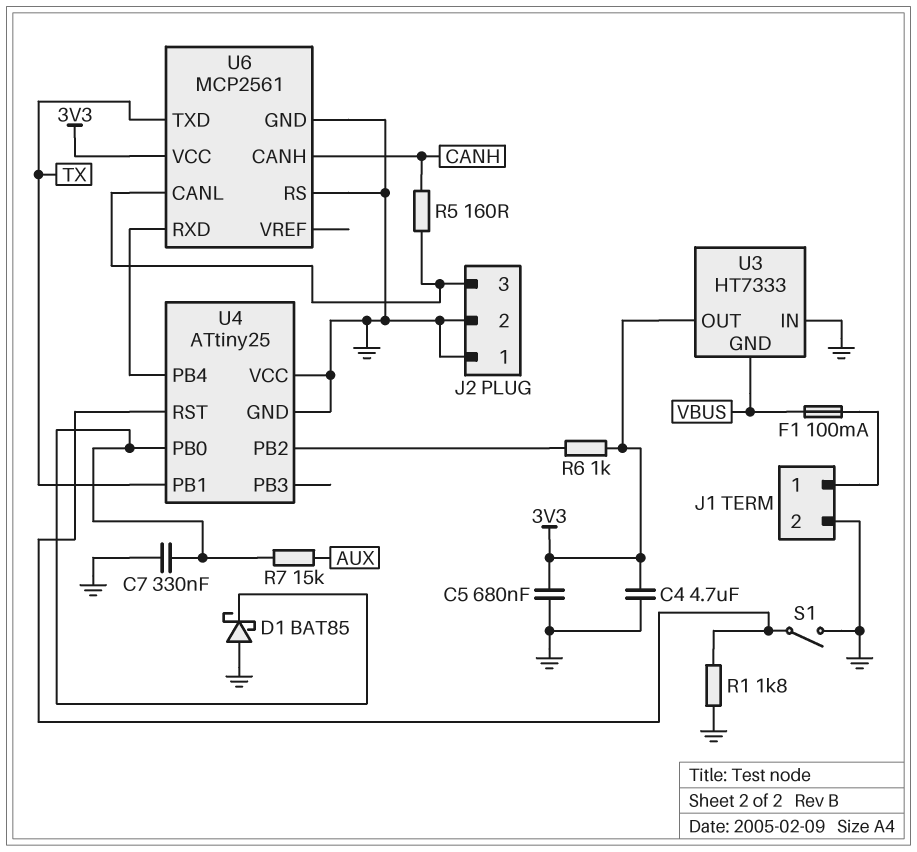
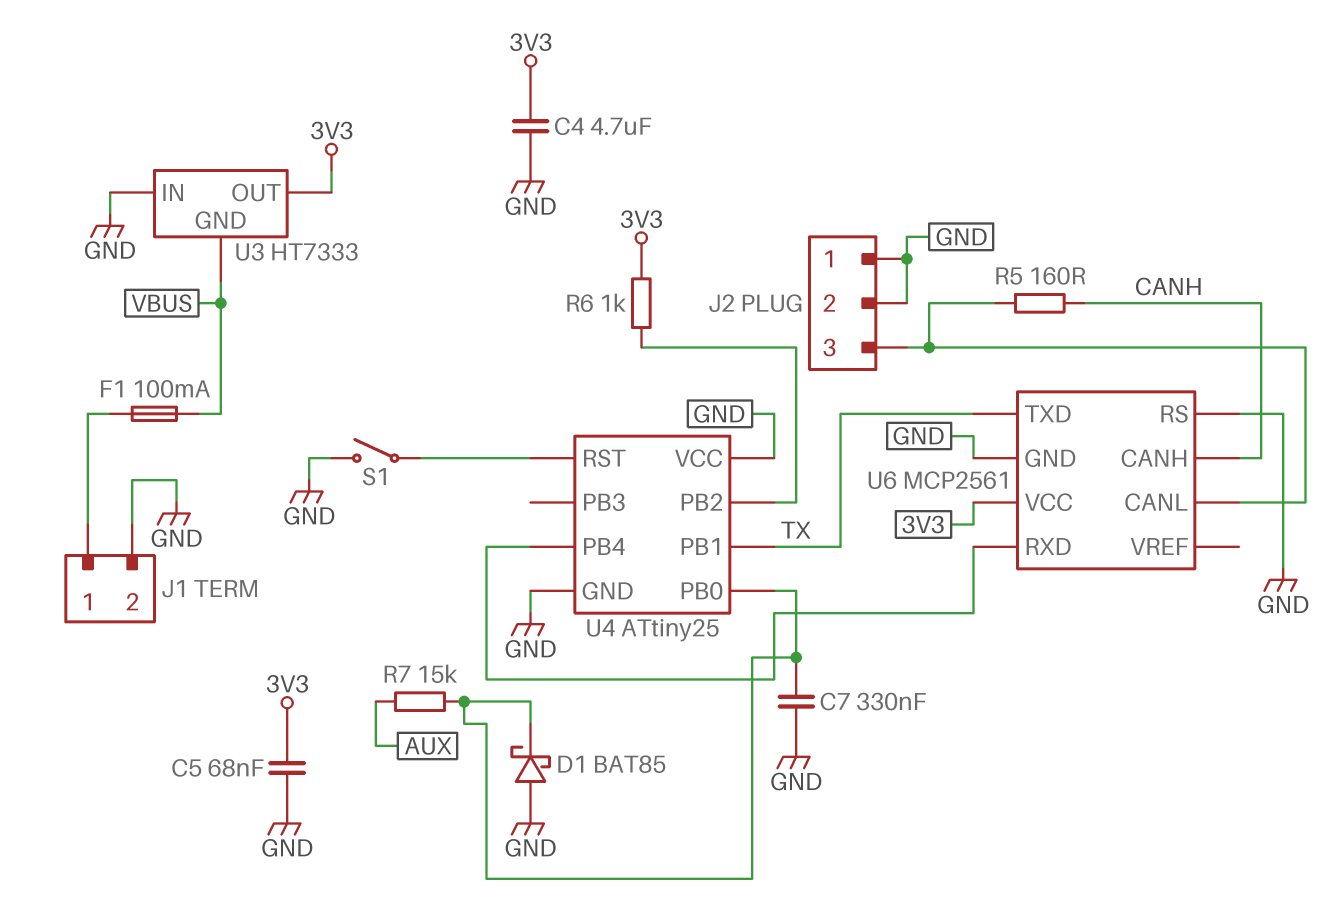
C5: 680nF (3V3, GND) -> 68nF (3V3, GND)
R1: 1.8k (GND, U4/RST) -> none

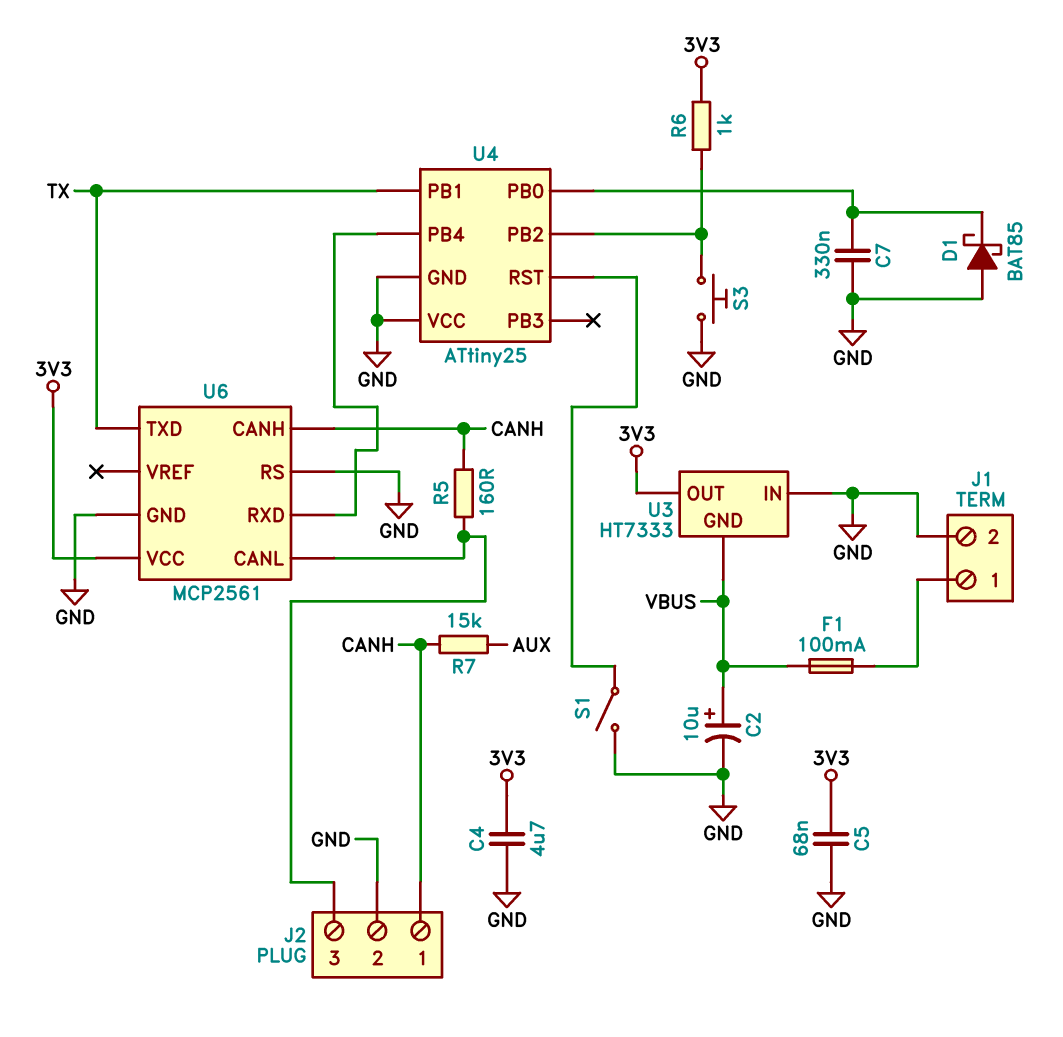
C2: none -> 10uF (plus VBUS, minus GND)
J2 pin 1: GND -> CANH
R7: 15k (AUX, U4/PB0) -> 15k (AUX, CANH)
S3: none -> button (GND, U4/PB2)

